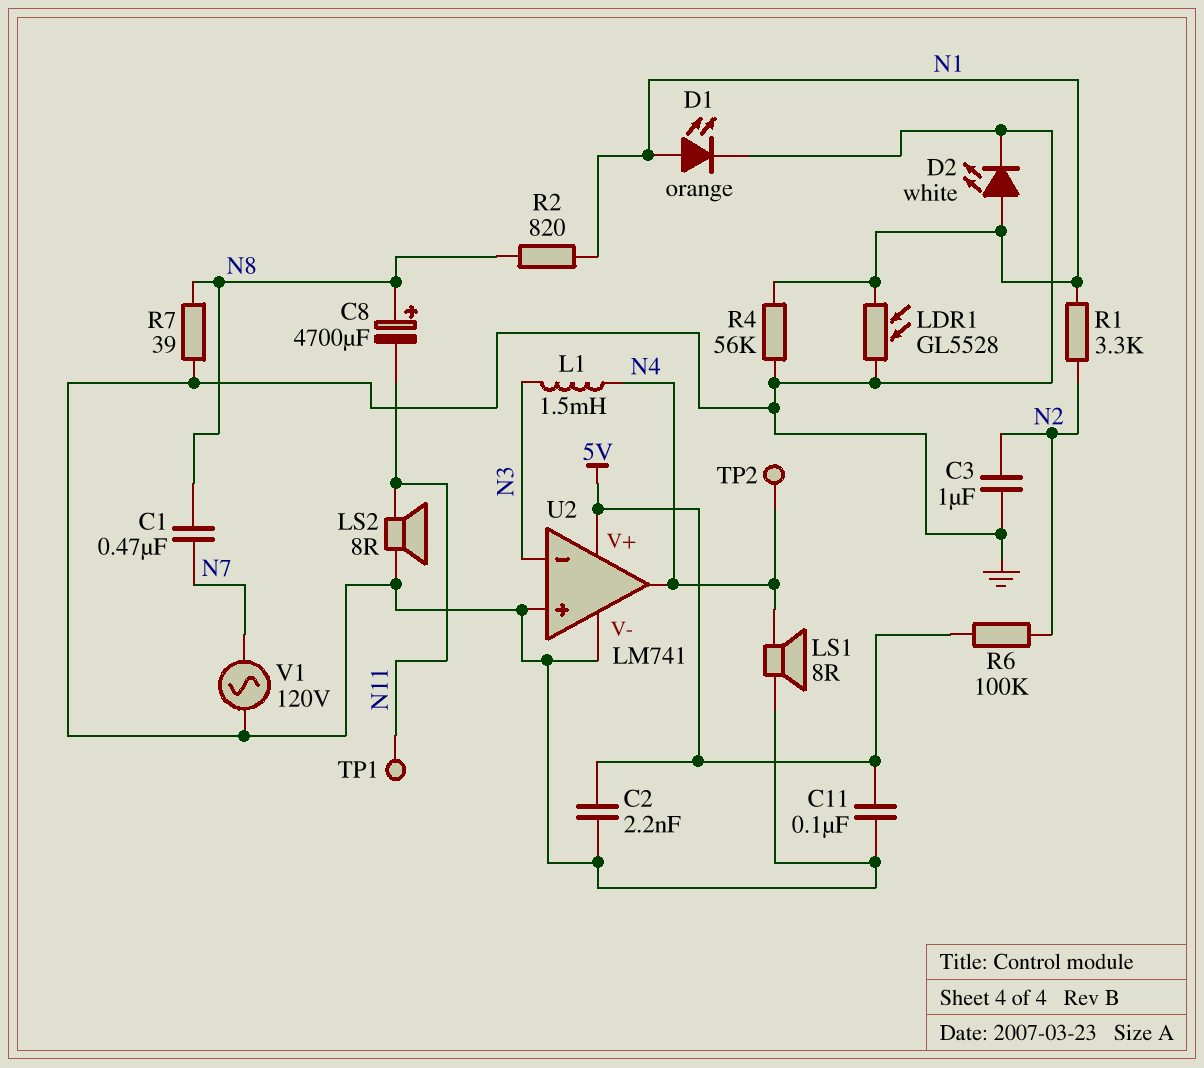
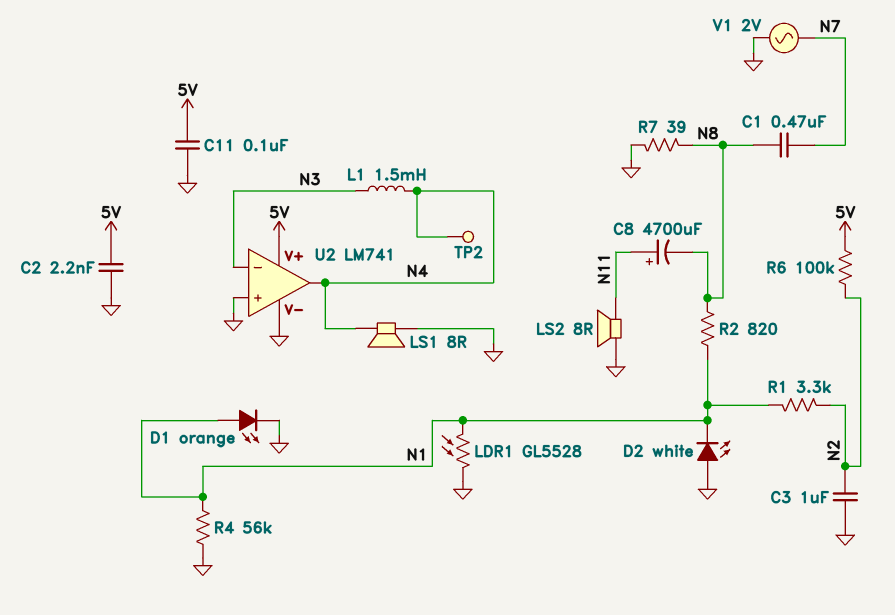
C8: 4700uF (plus N8, minus N11) -> 4700uF (plus N11, minus N8)
D2: LED white (A N1, K GND) -> LED white (A GND, K N1)
TP1: test point (N11) -> none
V1: AC 120V (GND, N7) -> AC 2V (GND, N7)

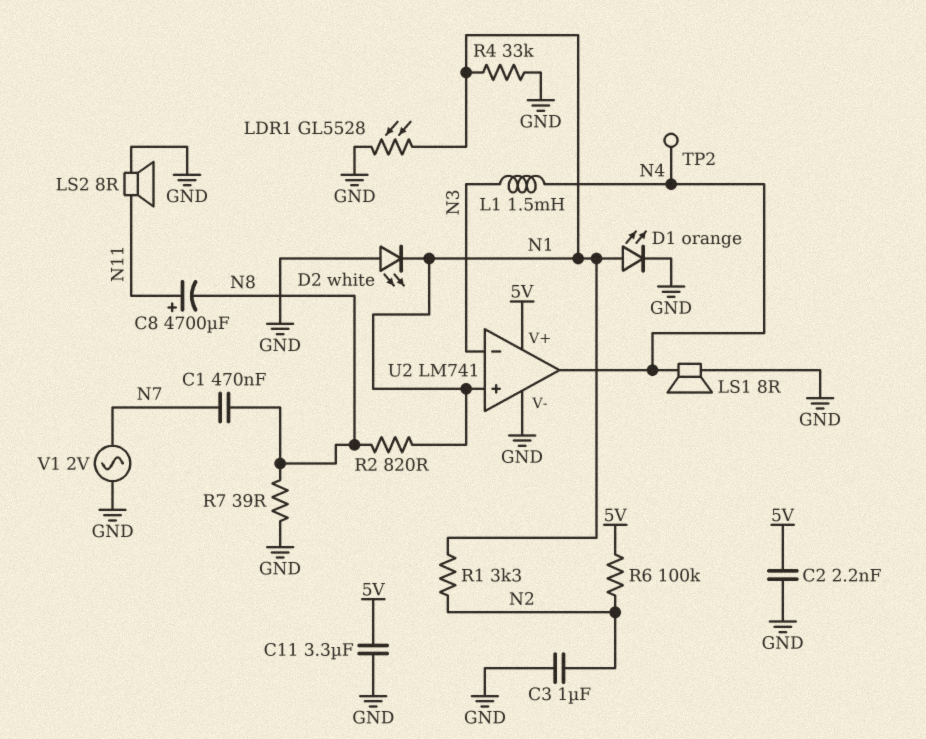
C11: 100nF (5V, GND) -> 3.3uF (5V, GND)
R4: 56k (GND, N1) -> 33k (GND, N1)
U2 pin in+: GND -> N1

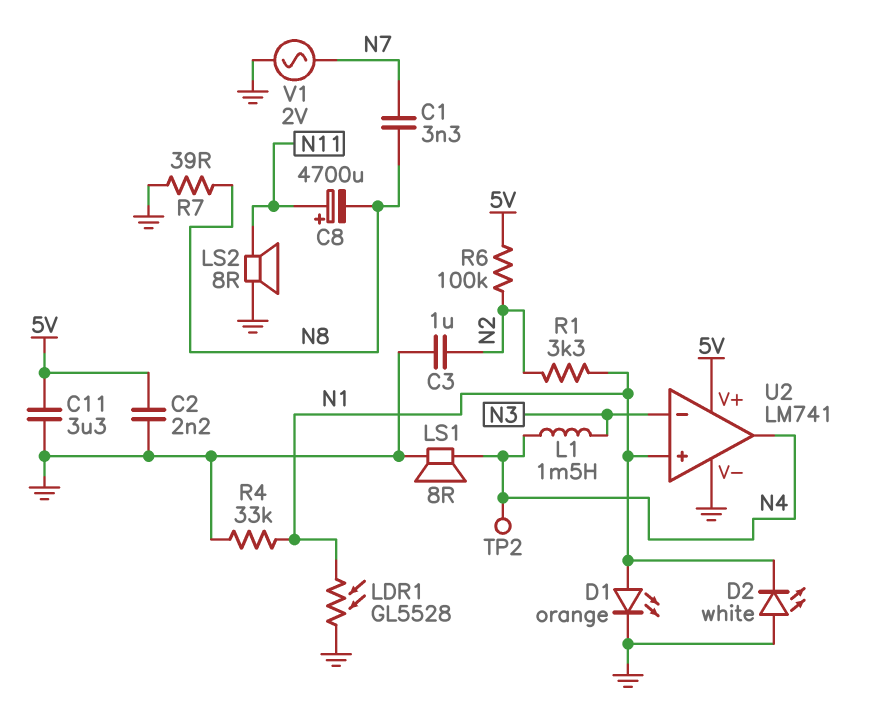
C1: 470nF (N7, N8) -> 3.3nF (N7, N8)
R2: 820 (N1, N8) -> none

